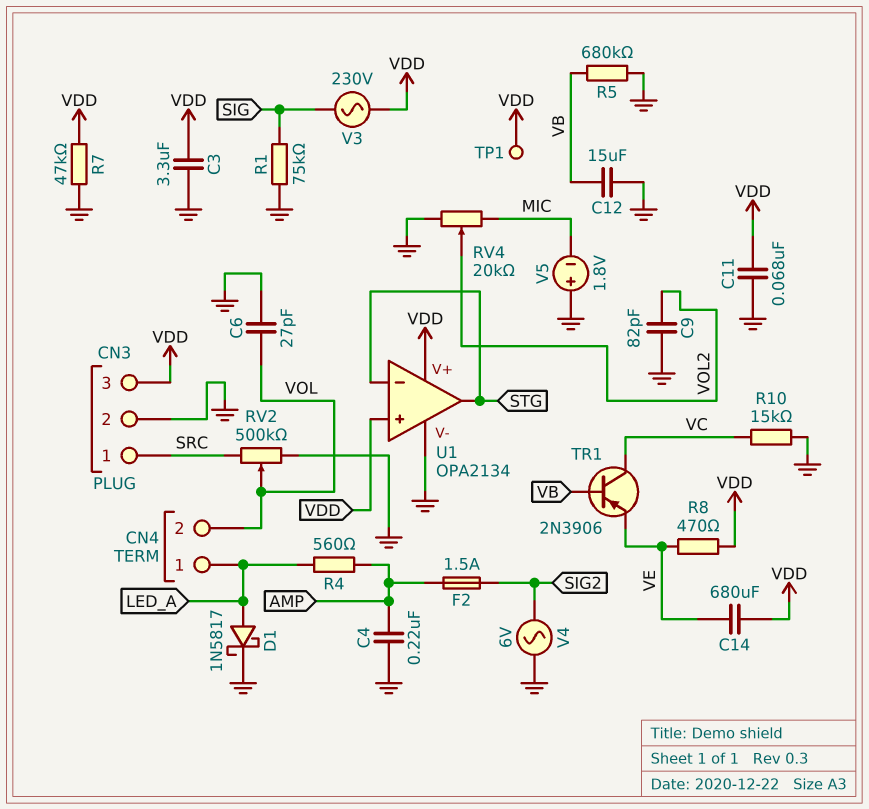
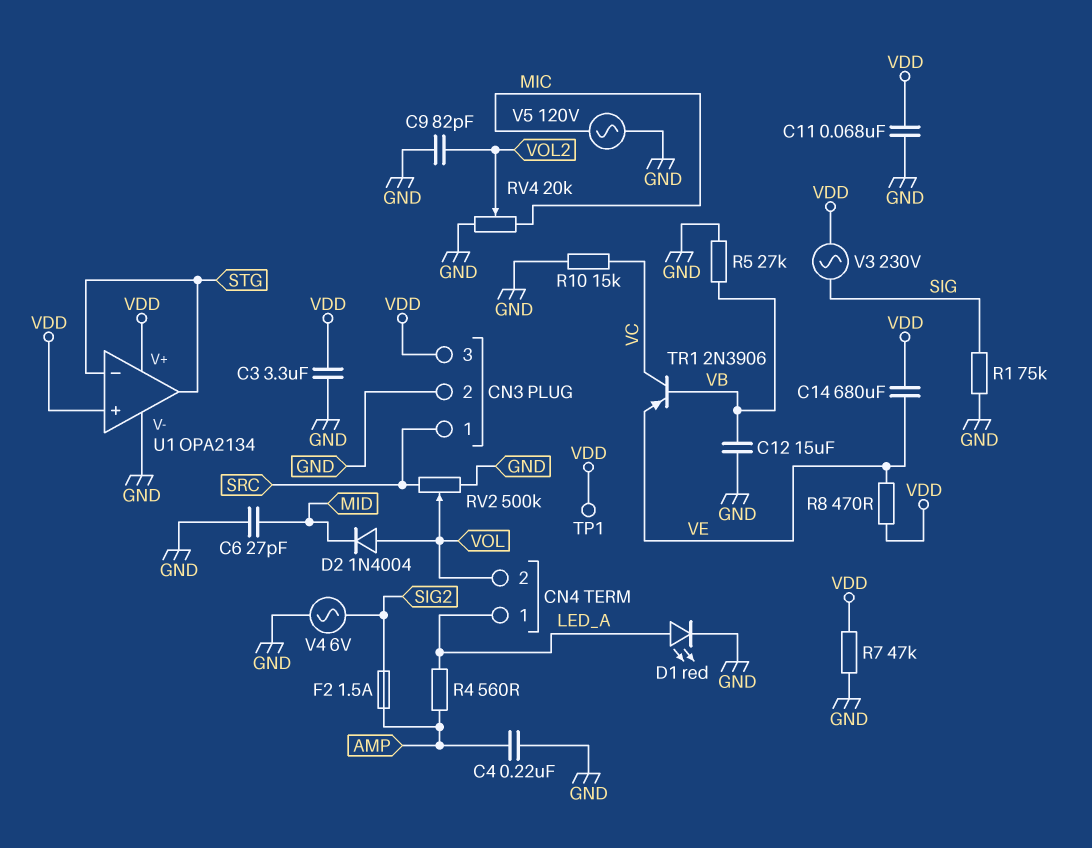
C6: 27pF (GND, VOL) -> 27pF (GND, MID)
D1: schottky 1N5817 (A LED_A, K GND) -> LED red (A LED_A, K GND)
D2: none -> diode 1N4004 (A VOL, K MID)
R5: 680k (GND, VB) -> 27k (GND, VB)
V5: 1.8V (plus GND, minus MIC) -> AC 120V (GND, MIC)

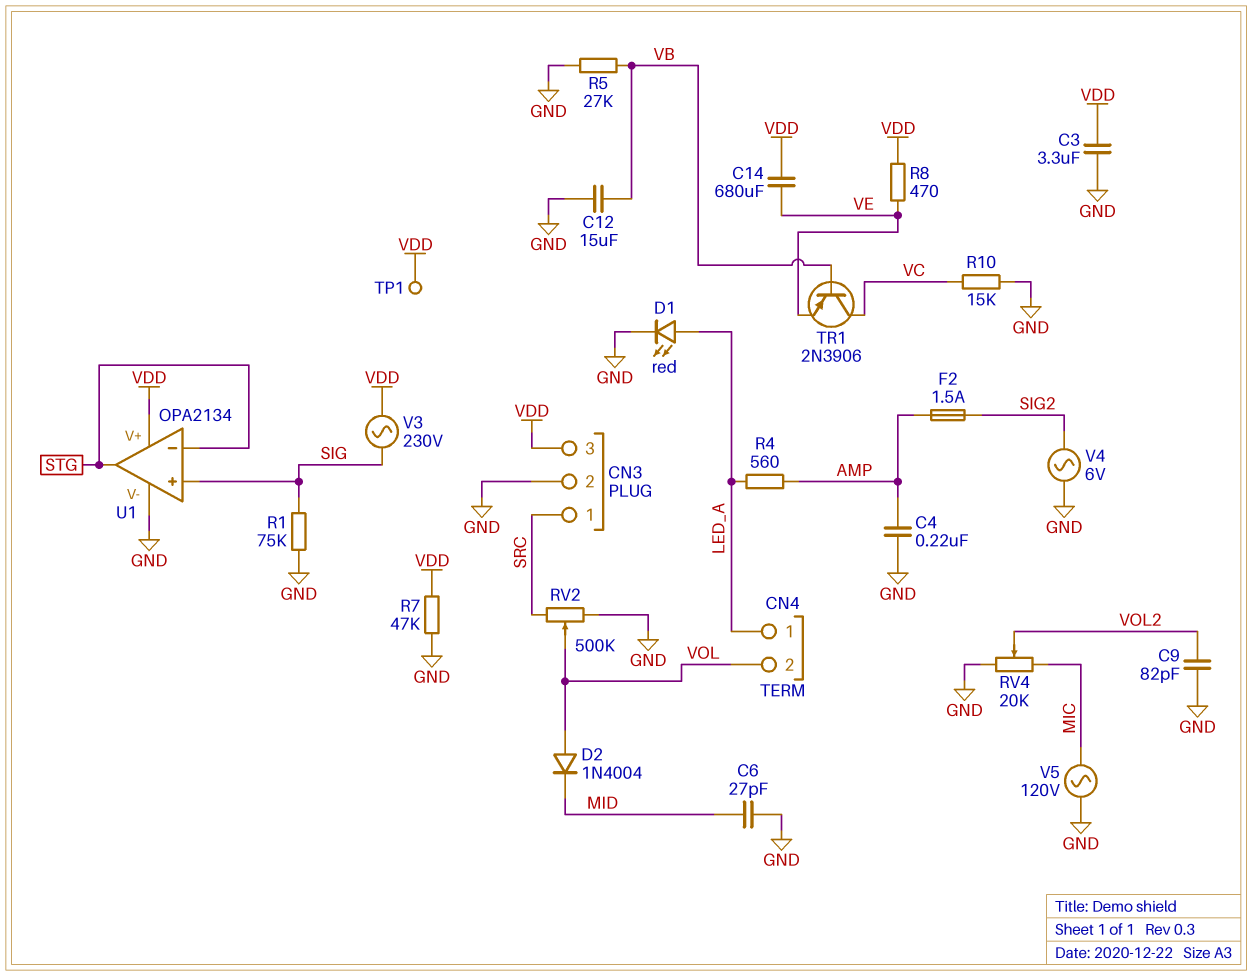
C11: 68nF (GND, VDD) -> none
U1 pin in+: VDD -> SIG

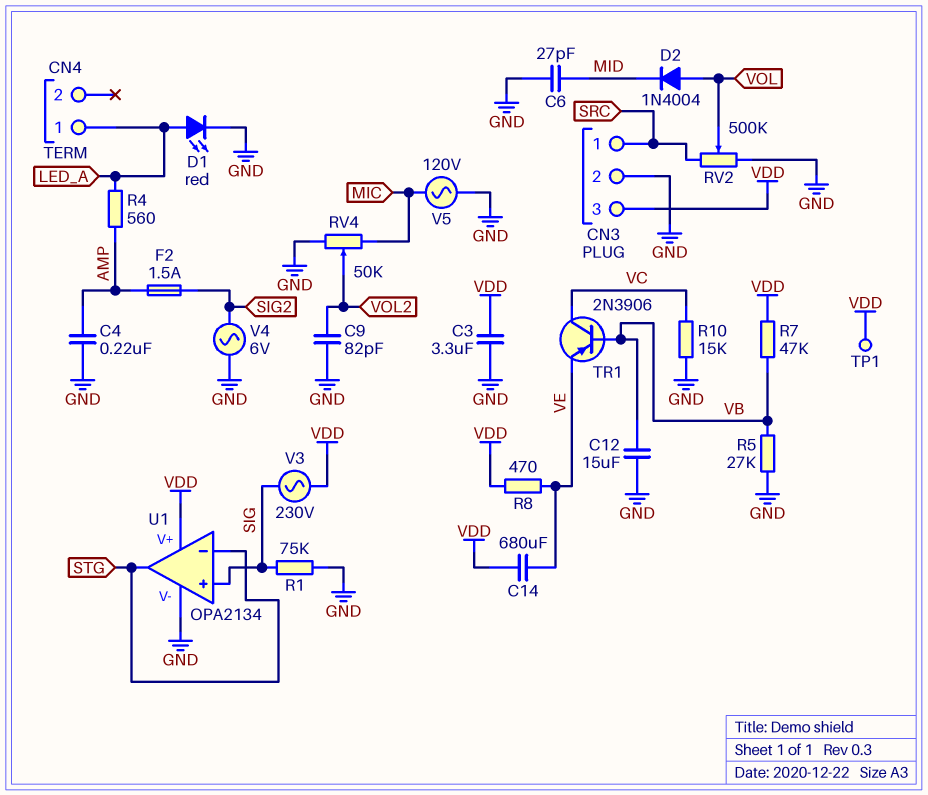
CN4 pin 2: VOL -> none
R7: 47k (GND, VDD) -> 47k (VB, VDD)
RV4: 20k (GND, MIC, wiper VOL2) -> 50k (GND, MIC, wiper VOL2)

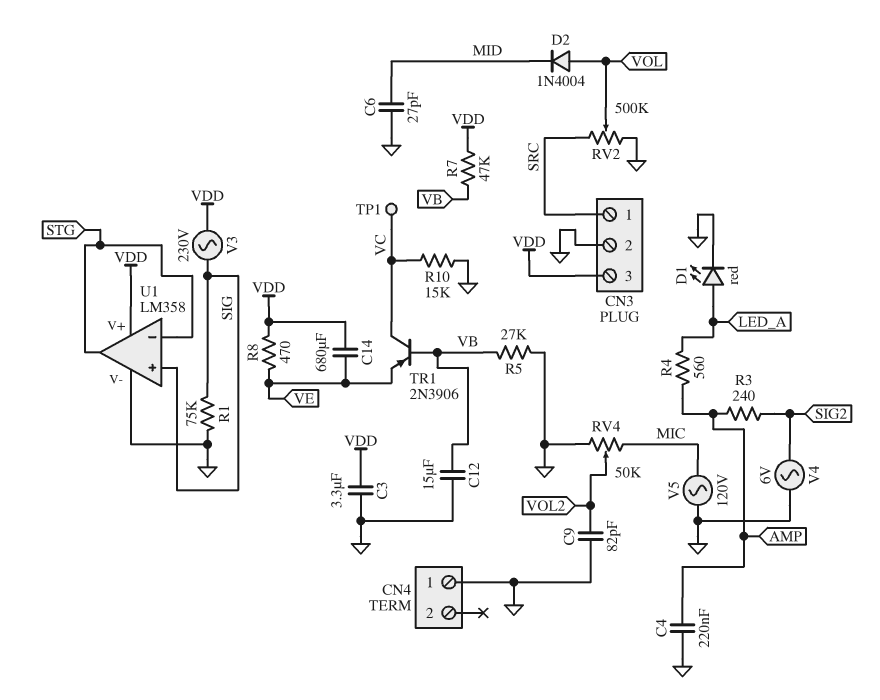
CN4 pin 1: LED_A -> GND
F2: 1.5A (AMP, SIG2) -> none
R3: none -> 240 (AMP, SIG2)
TP1: test point (VDD) -> test point (VC)
U1: OPA2134 -> LM358

